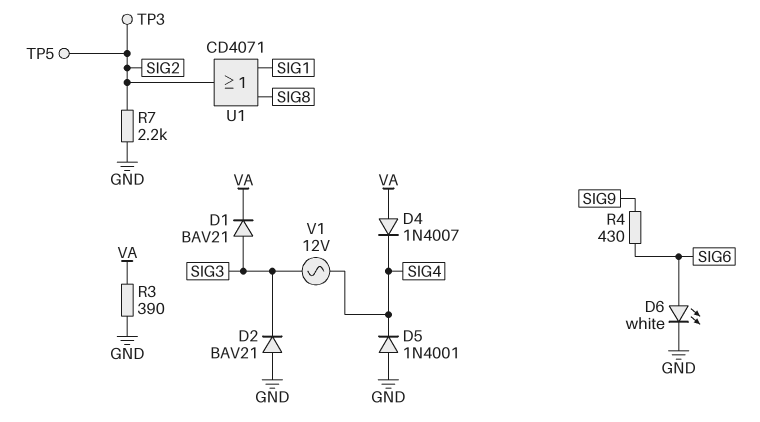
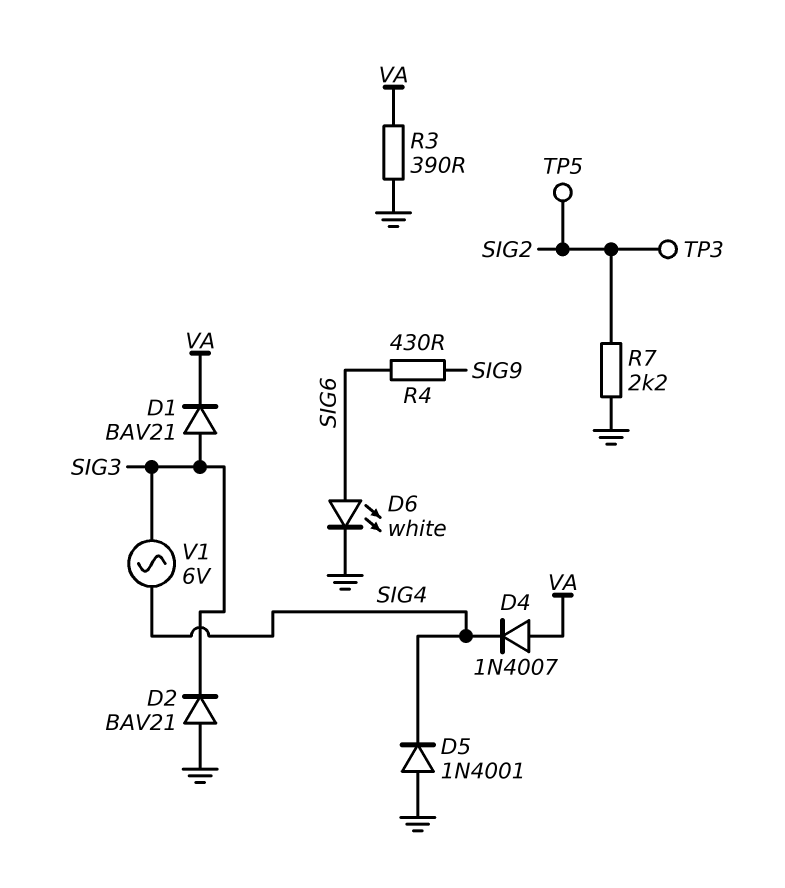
U1: OR CD4071 (in SIG1, in SIG8, out SIG2) -> none
V1: AC 12V (SIG3, SIG4) -> AC 6V (SIG3, SIG4)

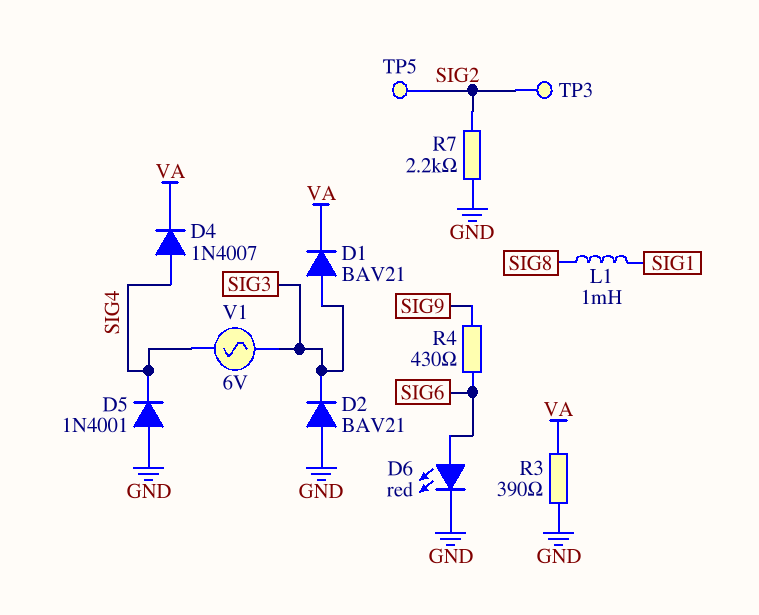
D4: diode 1N4007 (A VA, K SIG4) -> diode 1N4007 (A SIG4, K VA)
D6: LED white (A SIG6, K GND) -> LED red (A SIG6, K GND)
L1: none -> 1mH (SIG1, SIG8)

